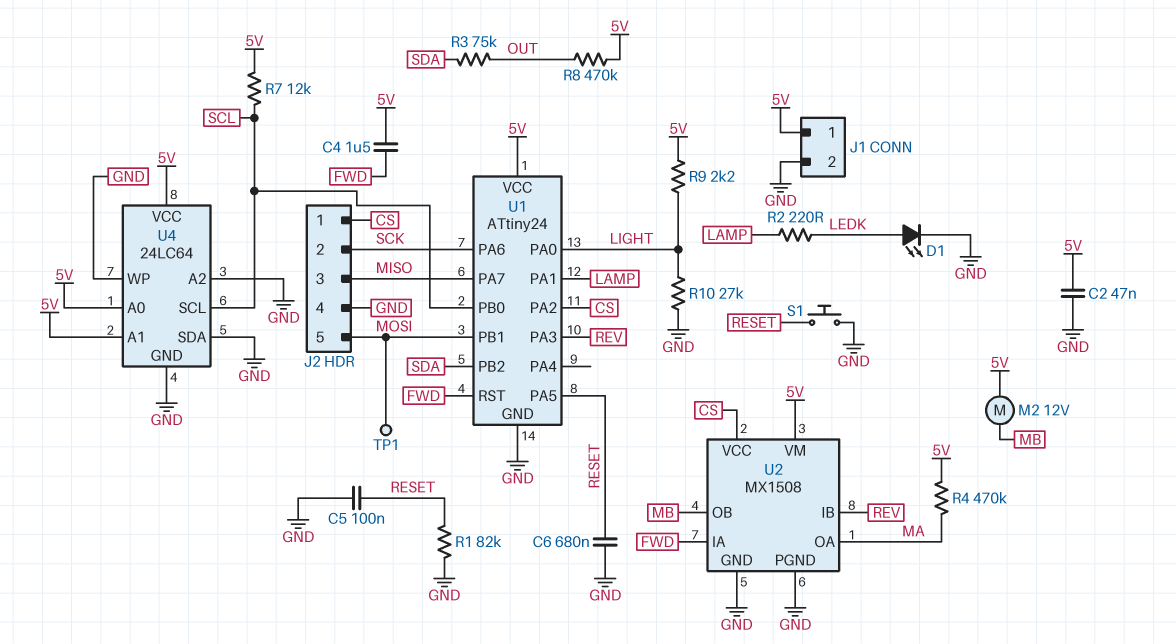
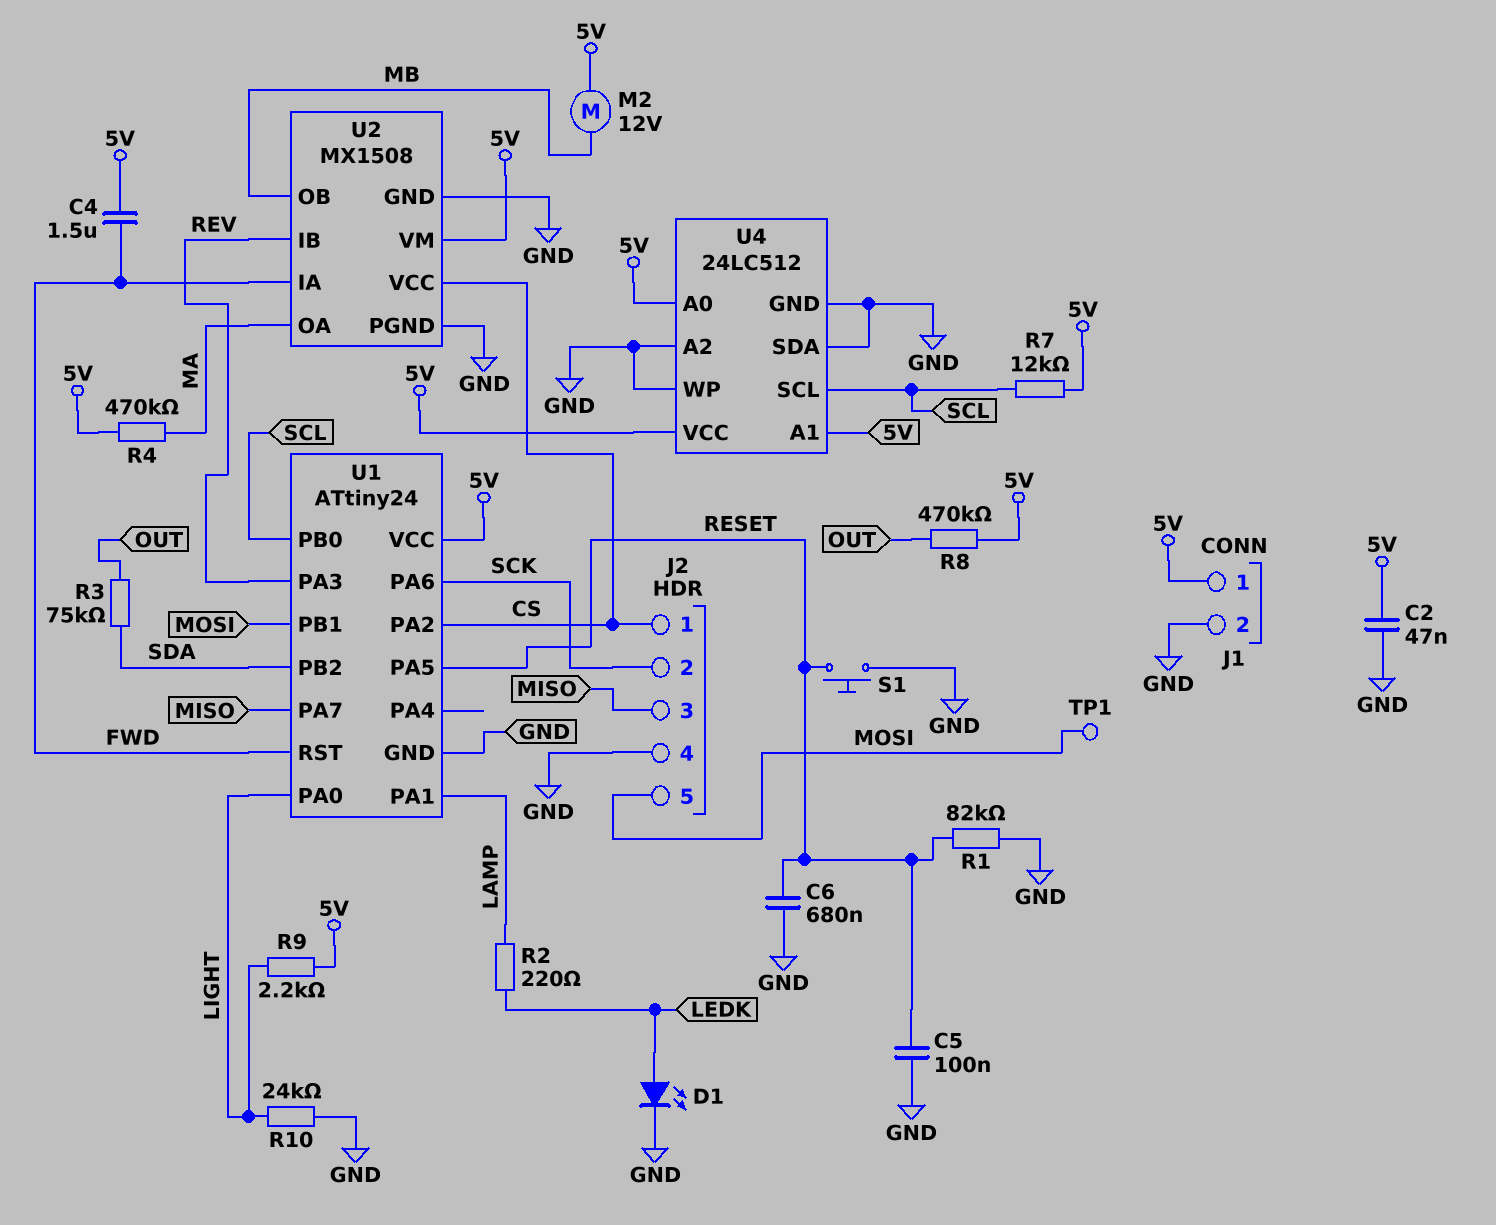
R10: 27k (GND, LIGHT) -> 24k (GND, LIGHT)
U4: 24LC64 -> 24LC512

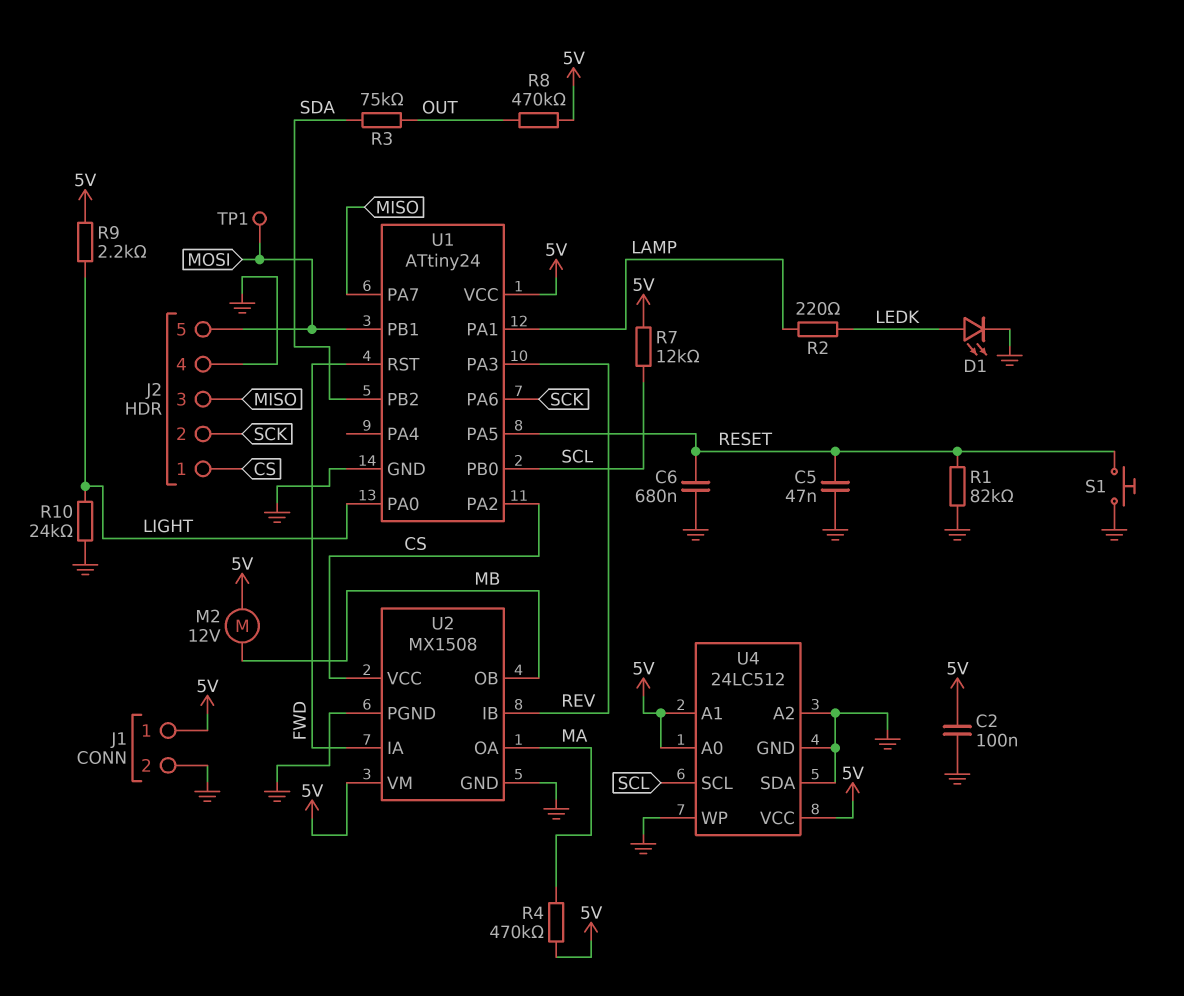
C2: 47nF (5V, GND) -> 100nF (5V, GND)
C4: 1.5uF (5V, FWD) -> none
C5: 100nF (GND, RESET) -> 47nF (GND, RESET)

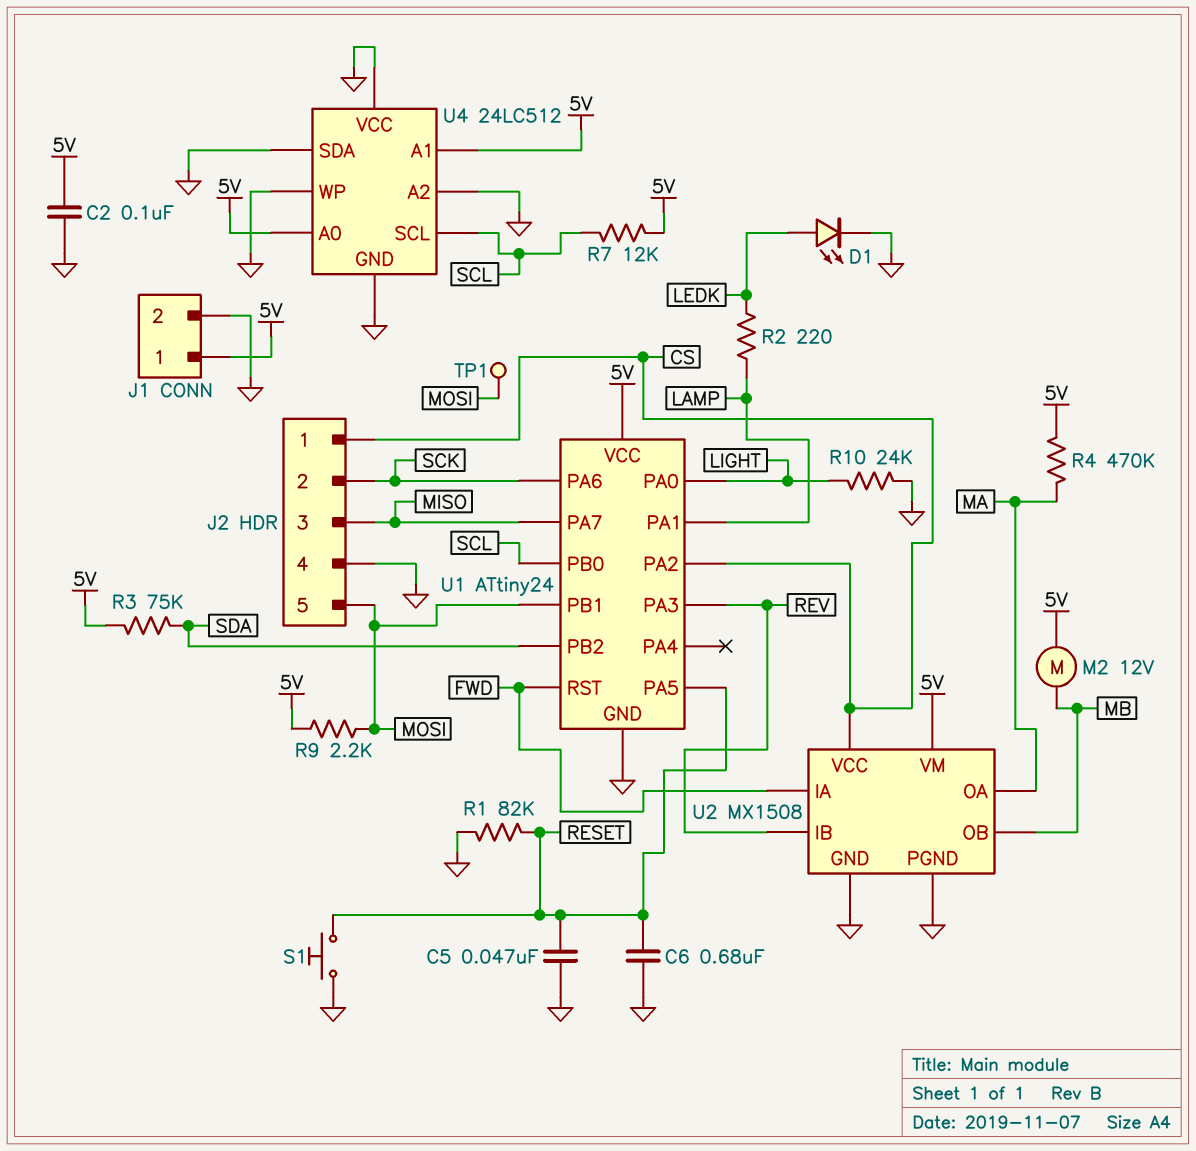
R3: 75k (OUT, SDA) -> 75k (5V, SDA)
R8: 470k (5V, OUT) -> none
R9: 2.2k (5V, LIGHT) -> 2.2k (5V, MOSI)
U4 pin VCC: 5V -> GND

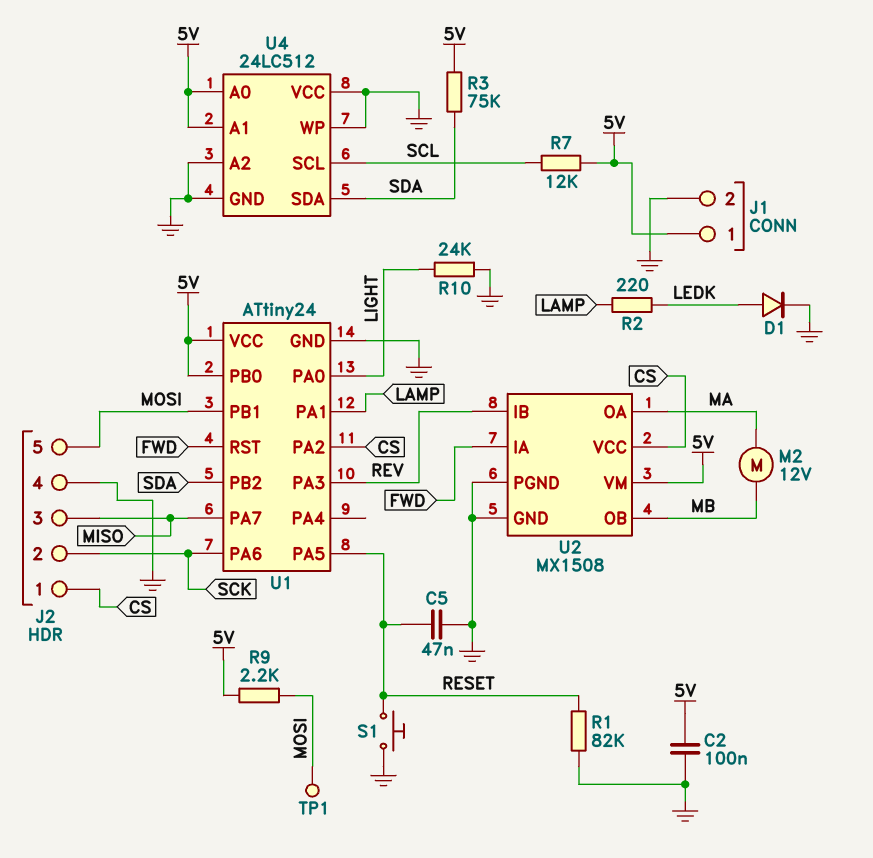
C6: 680nF (GND, RESET) -> none
D1: LED (A LEDK, K GND) -> diode (A LEDK, K GND)
M2: motor 12V (5V, MB) -> motor 12V (MA, MB)
R4: 470k (5V, MA) -> none
U1 pin PB0: SCL -> 5V
U4 pin SDA: GND -> SDA

